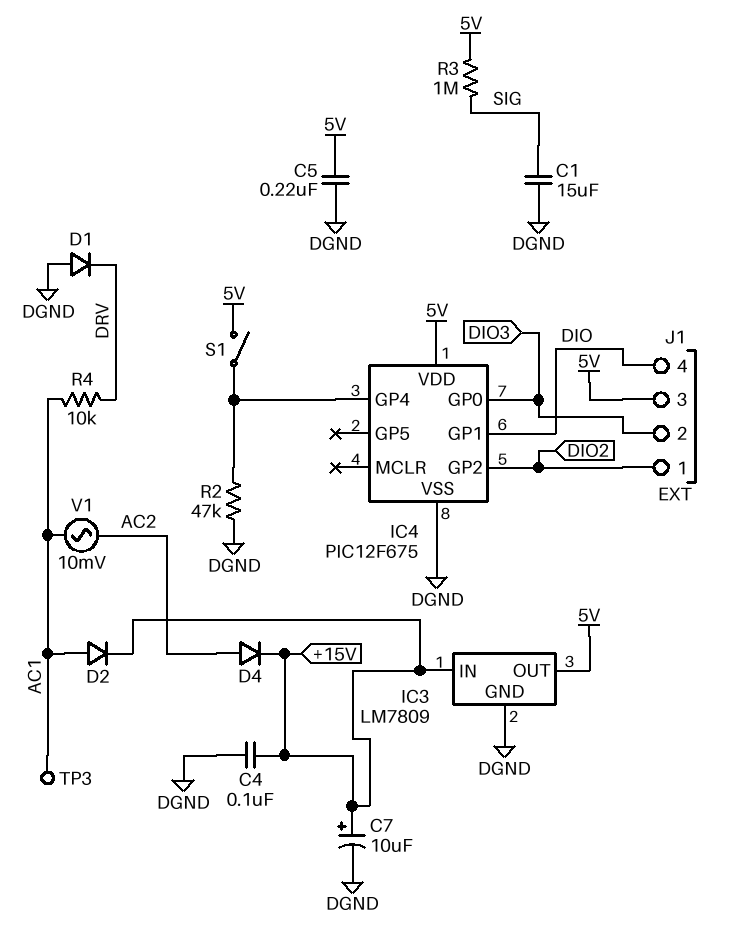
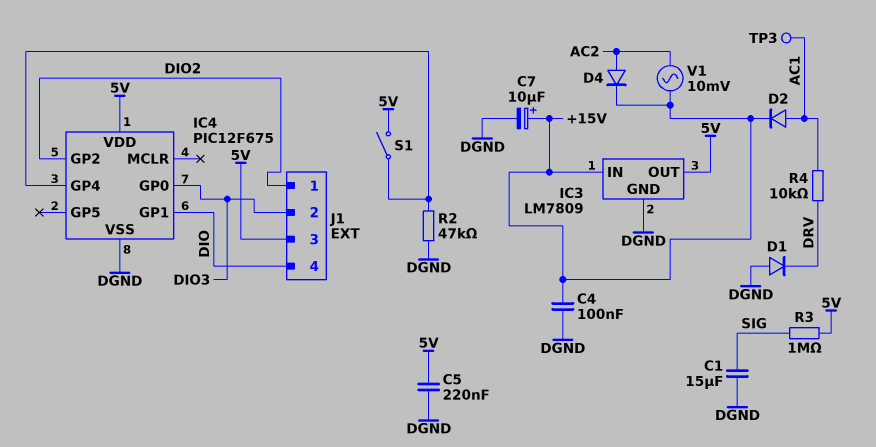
V1: AC 10mV (AC1, AC2) -> AC 10mV (+15V, AC2)

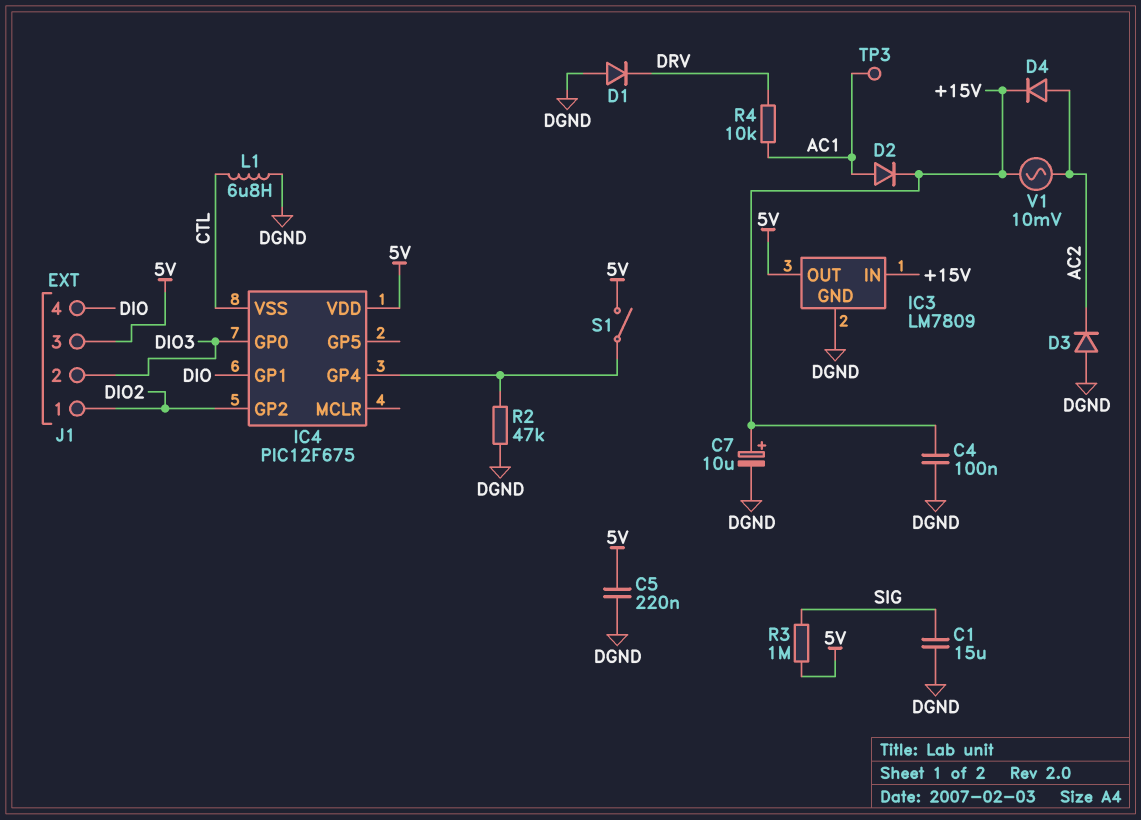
D3: none -> diode (A DGND, K AC2)
IC4 pin VSS: DGND -> CTL
L1: none -> 6.8uH (CTL, DGND)

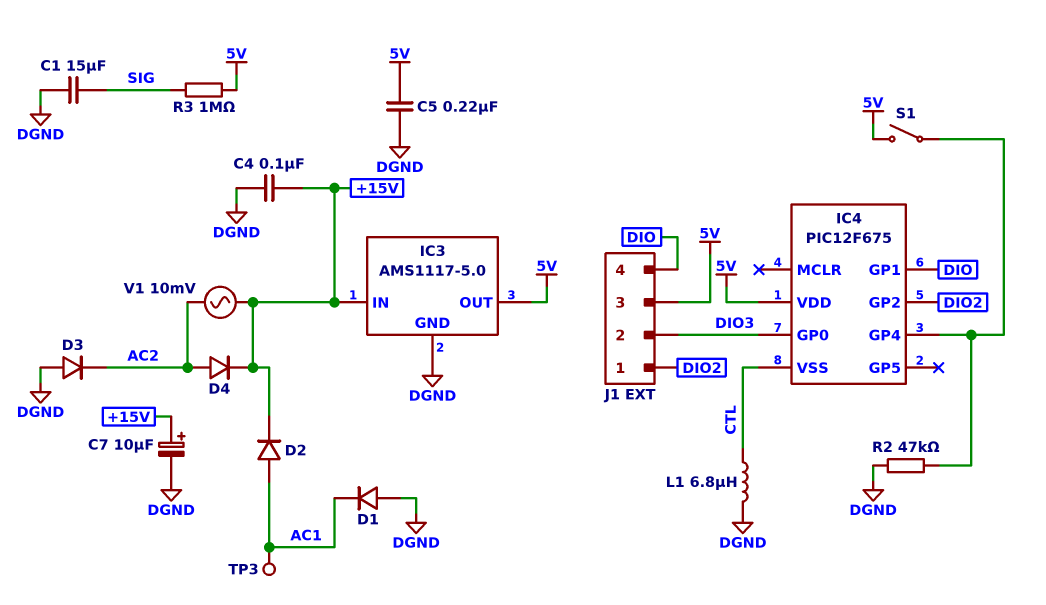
D1: diode (A DGND, K DRV) -> diode (A DGND, K AC1)
IC3: LM7809 -> AMS1117-5.0
R4: 10k (AC1, DRV) -> none

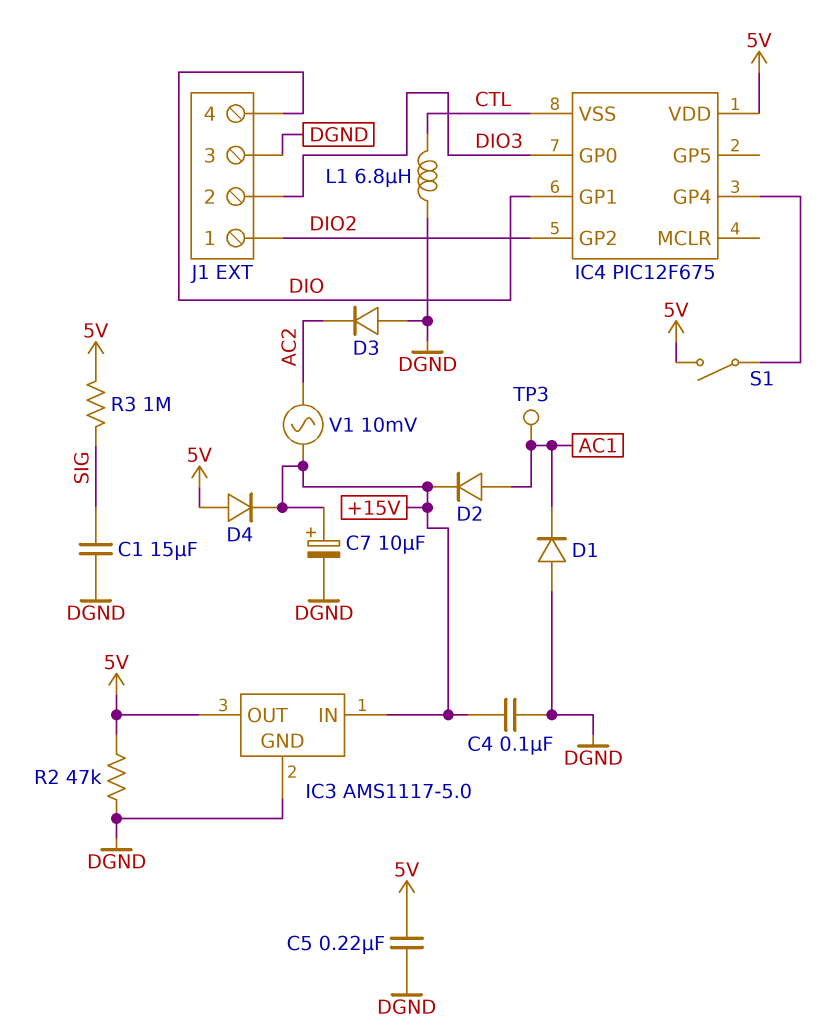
D4: diode (A AC2, K +15V) -> diode (A 5V, K +15V)
J1 pin 3: 5V -> DGND
R2: 47k (DGND, IC4/GP4) -> 47k (5V, DGND)

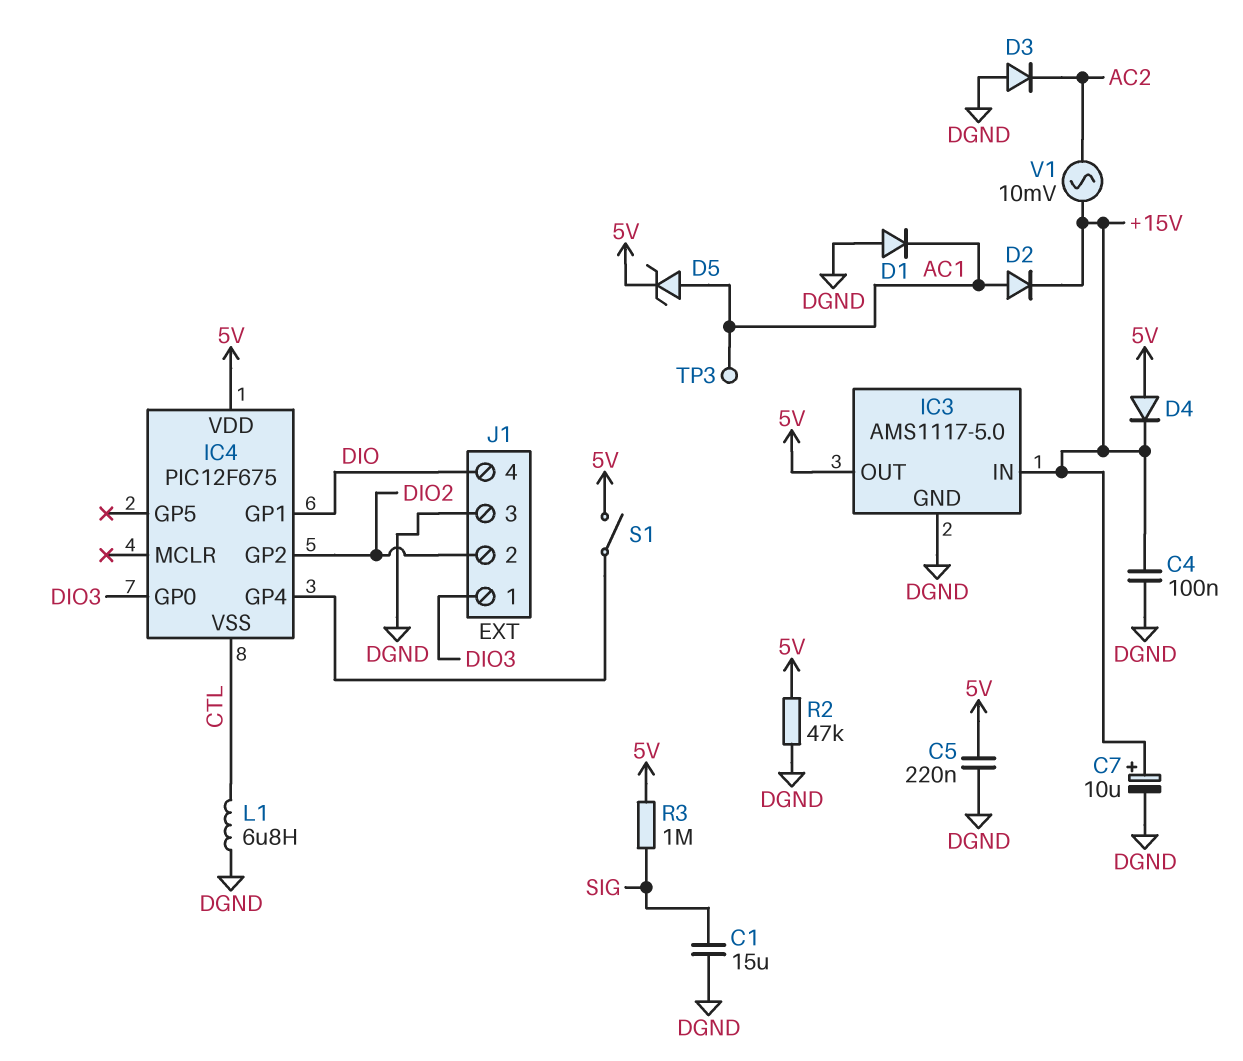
D5: none -> zener (A AC1, K 5V)
J1 pin 1: DIO2 -> DIO3
J1 pin 2: DIO3 -> DIO2

